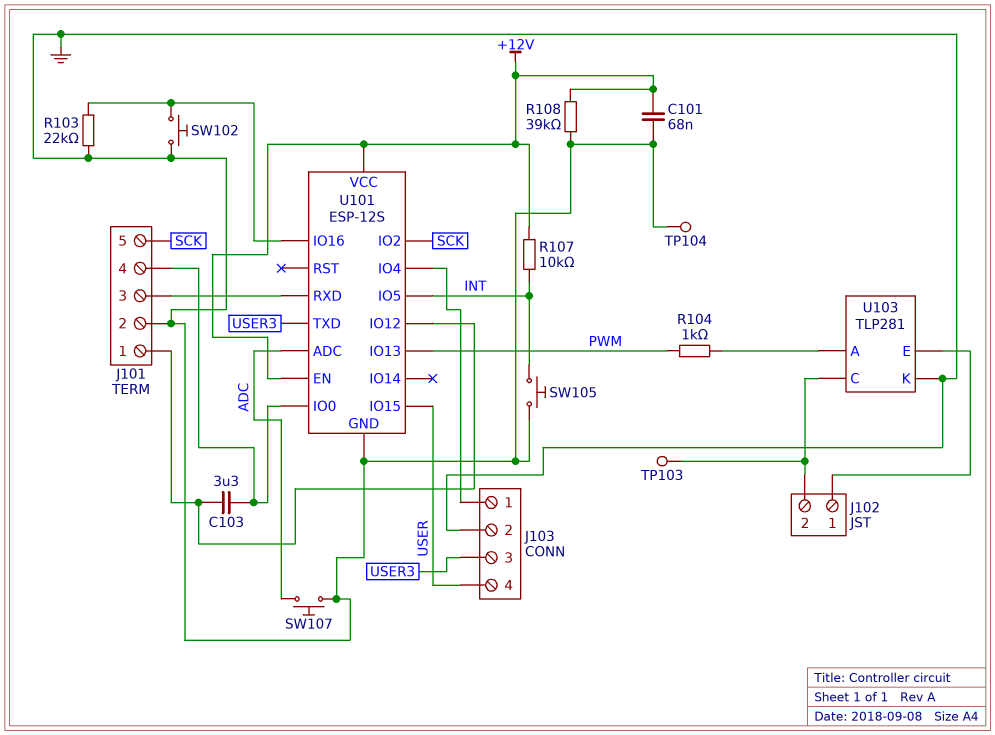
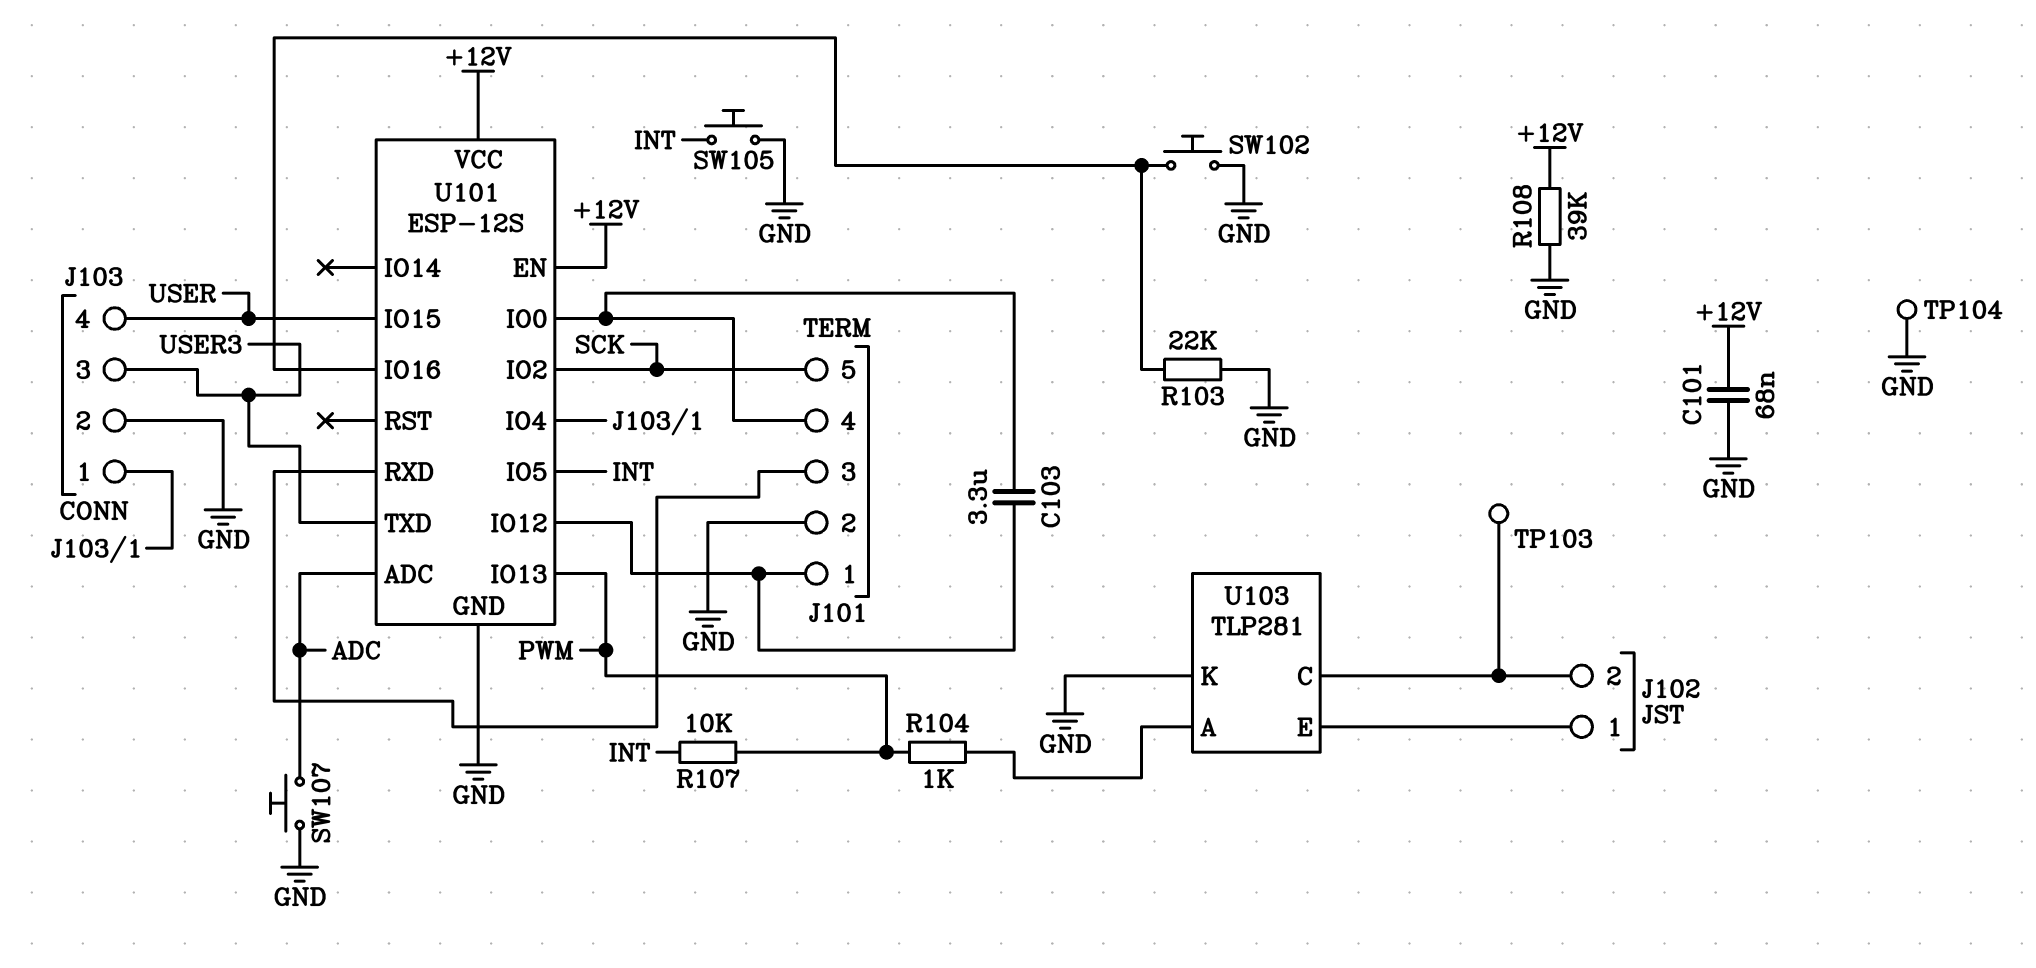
R107: 10k (+12V, INT) -> 10k (INT, PWM)

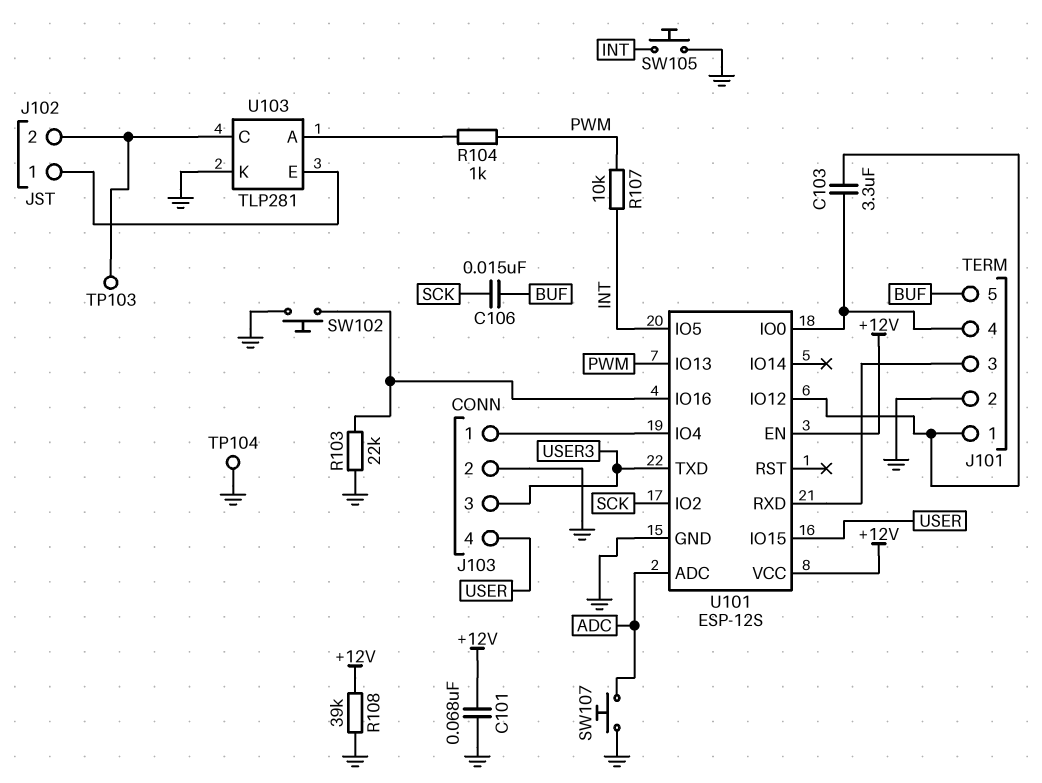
C106: none -> 15nF (BUF, SCK)
J101 pin 5: SCK -> BUF

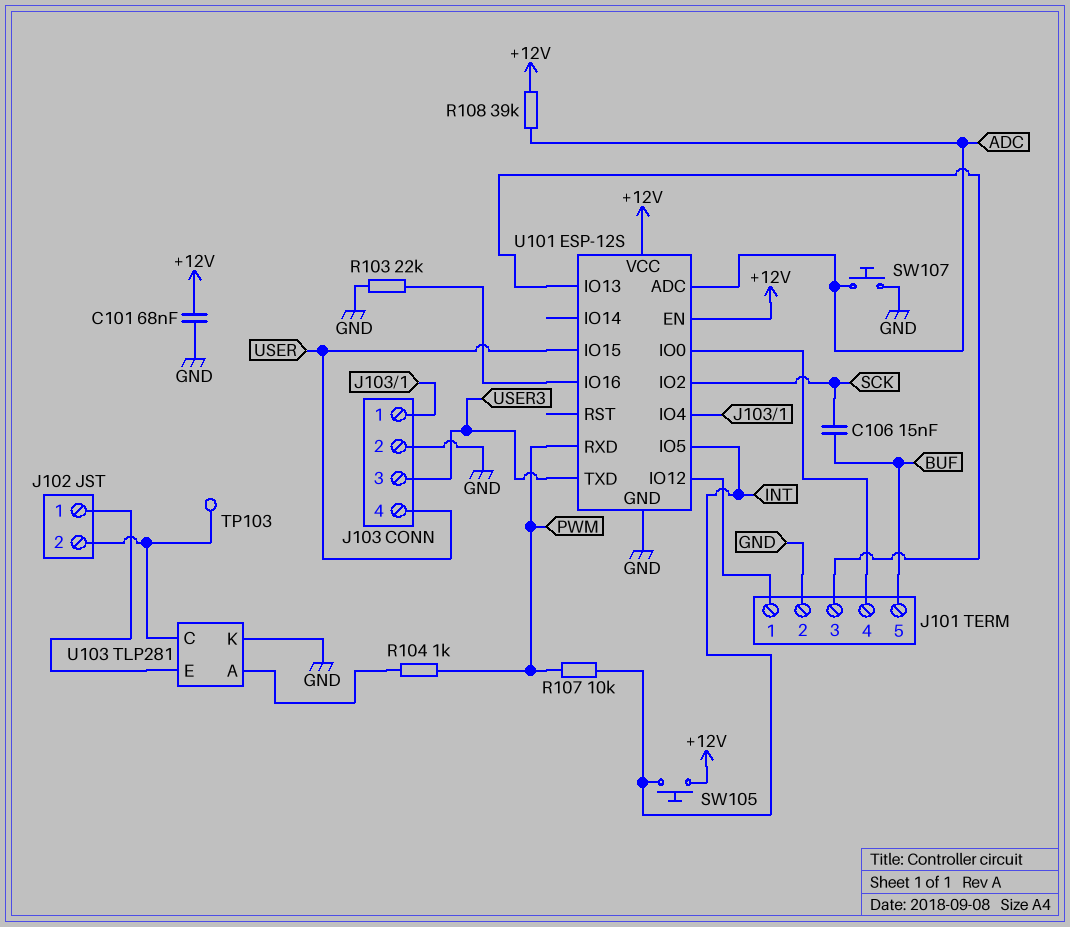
C103: 3.3uF (J101/1, J101/4) -> none
R108: 39k (+12V, GND) -> 39k (+12V, ADC)
SW102: button (GND, U101/IO16) -> none
SW105: button (GND, INT) -> button (+12V, INT)
TP104: test point (GND) -> none
U101 pin IO13: PWM -> J101/3
U101 pin RXD: J101/3 -> PWM

